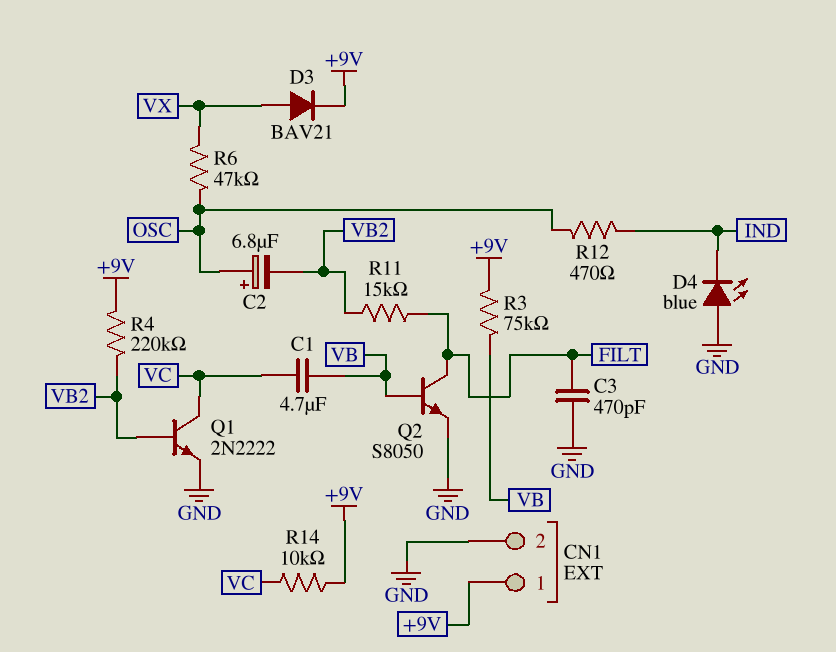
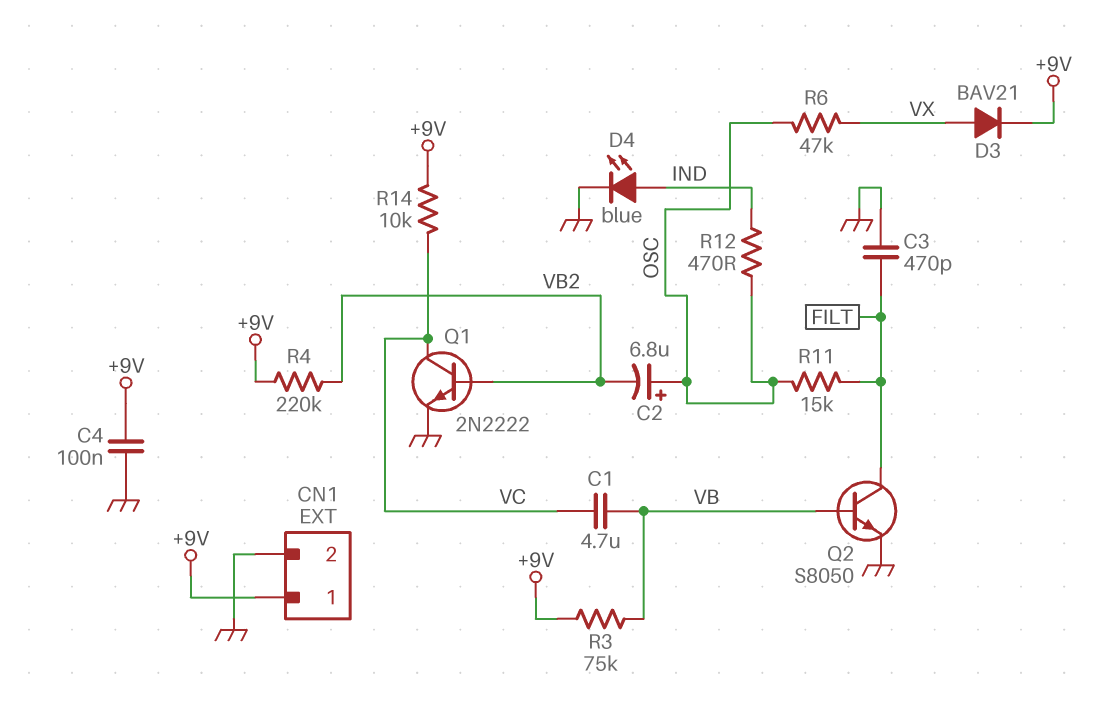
C4: none -> 100nF (+9V, GND)
D4: LED blue (A GND, K IND) -> LED blue (A IND, K GND)
R11: 15k (FILT, VB2) -> 15k (FILT, OSC)

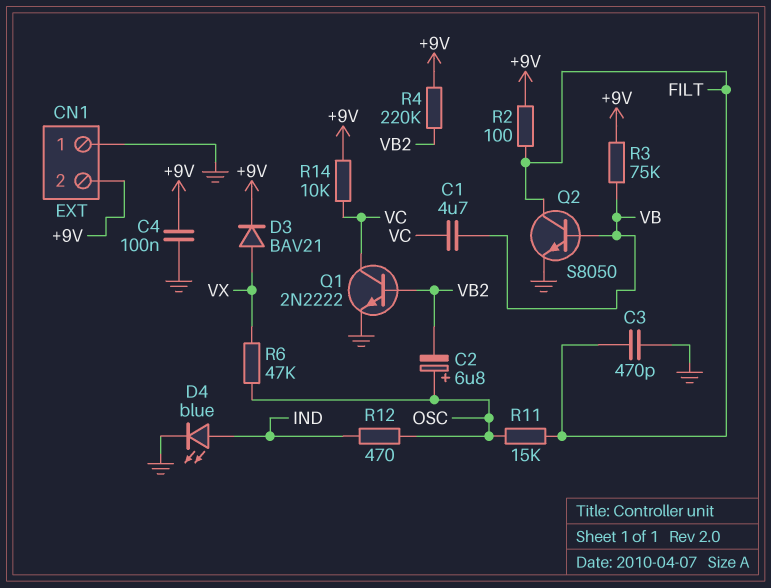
CN1 pin 1: +9V -> GND
CN1 pin 2: GND -> +9V
R2: none -> 100 (+9V, FILT)

